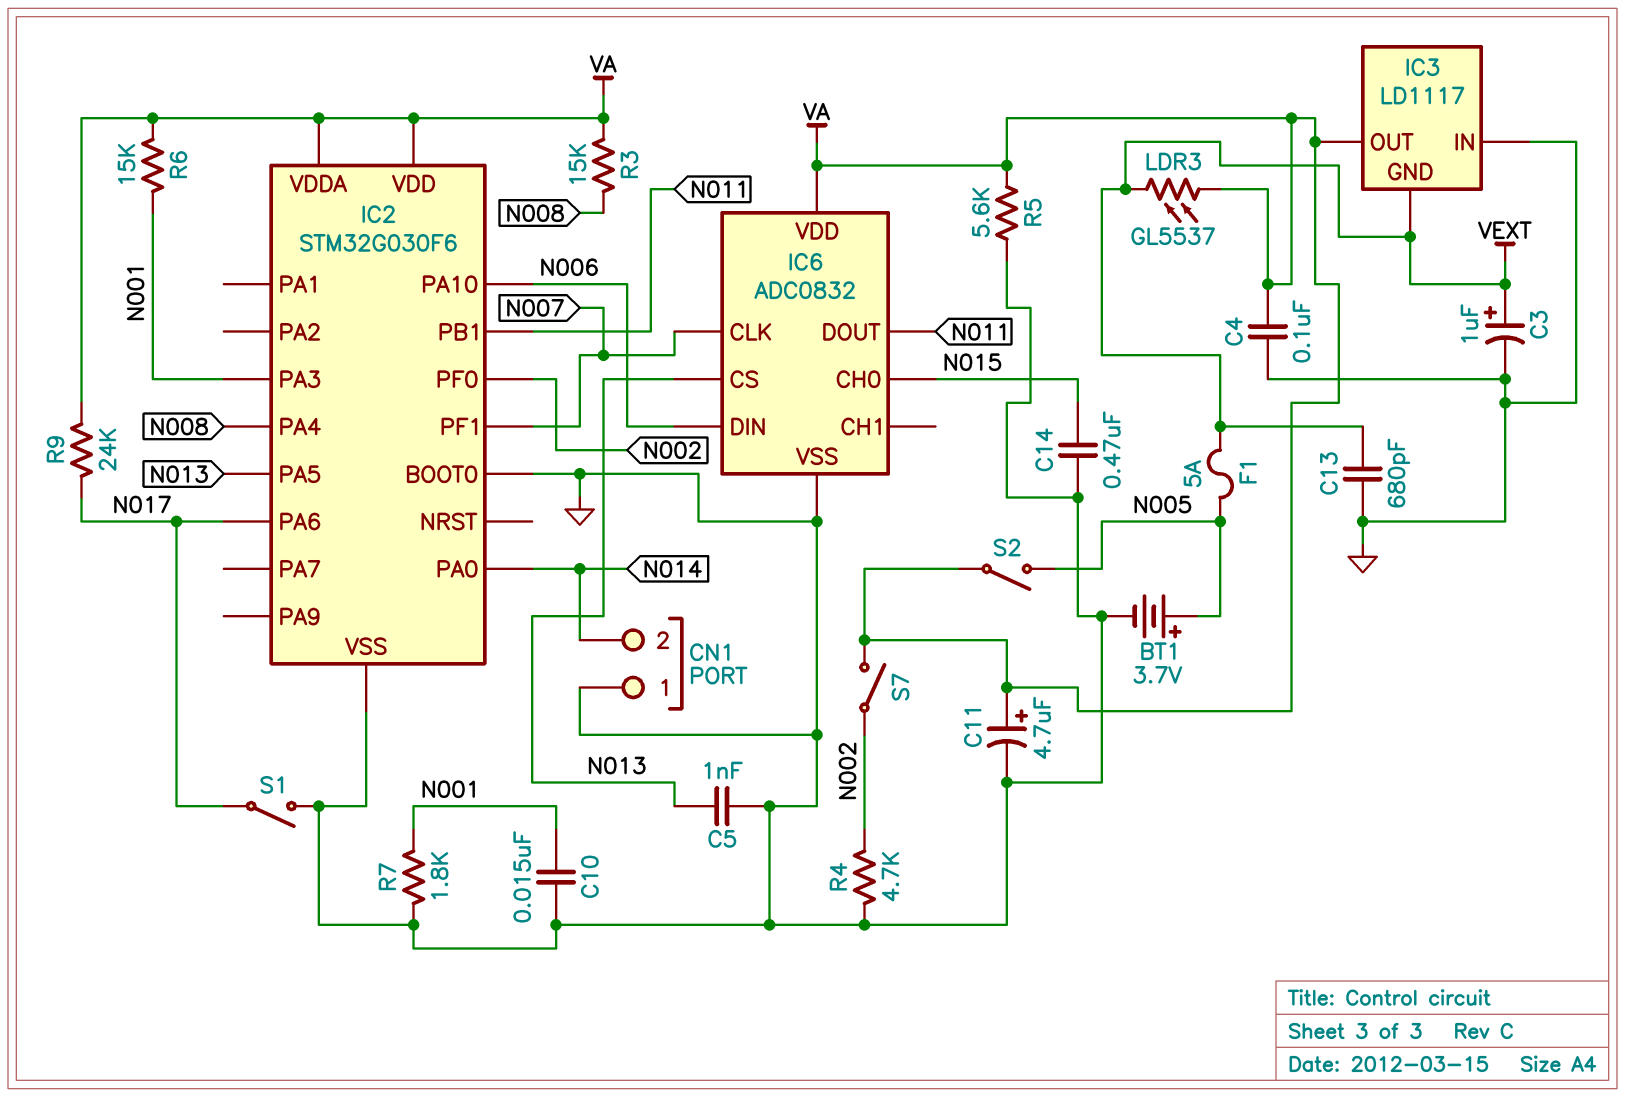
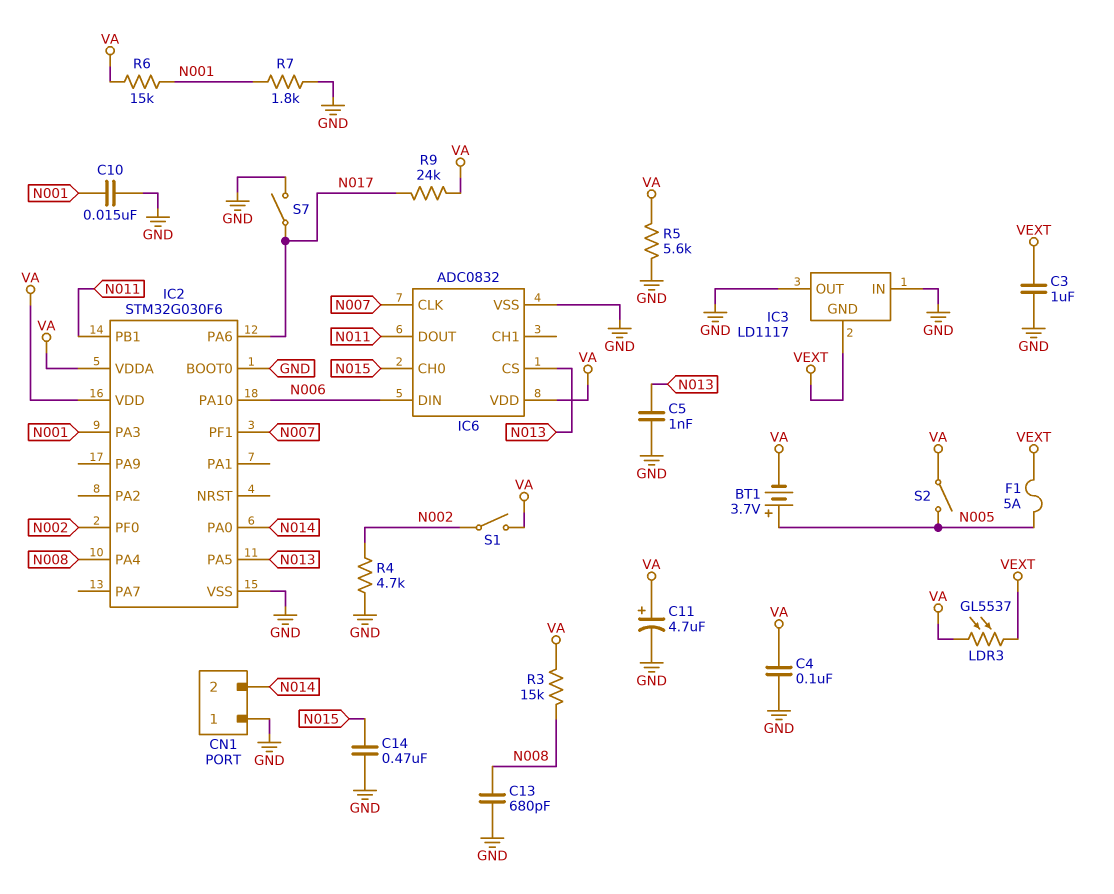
BT1: 3.7V (plus N005, minus GND) -> 3.7V (plus N005, minus VA)
C3: 1uF (plus VEXT, minus GND) -> 1uF (GND, VEXT)
C13: 680pF (GND, VEXT) -> 680pF (GND, N008)
IC3 pin OUT: VA -> GND
S1: switch (GND, N017) -> switch (N002, VA)
S7: switch (N002, VA) -> switch (GND, N017)

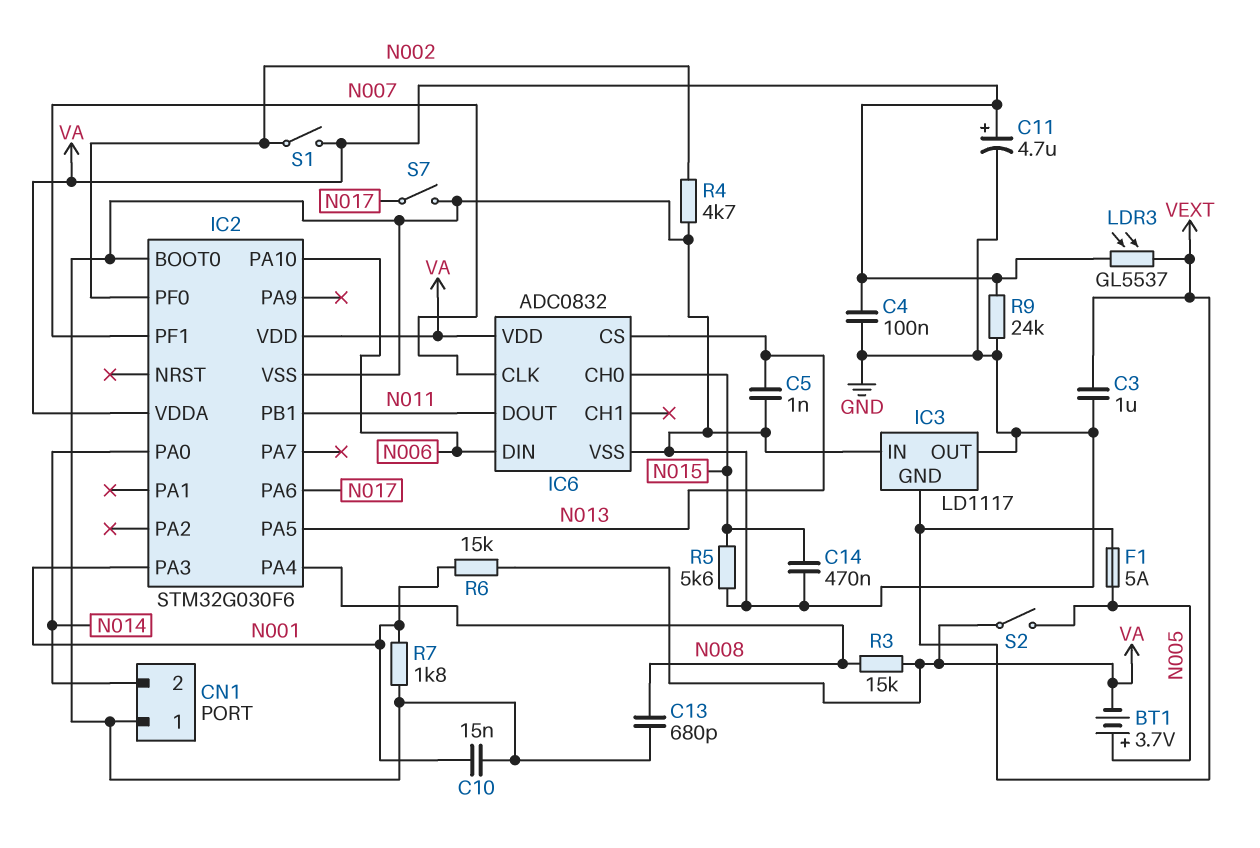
R5: 5.6k (GND, VA) -> 5.6k (GND, N015)
R9: 24k (N017, VA) -> 24k (GND, VA)

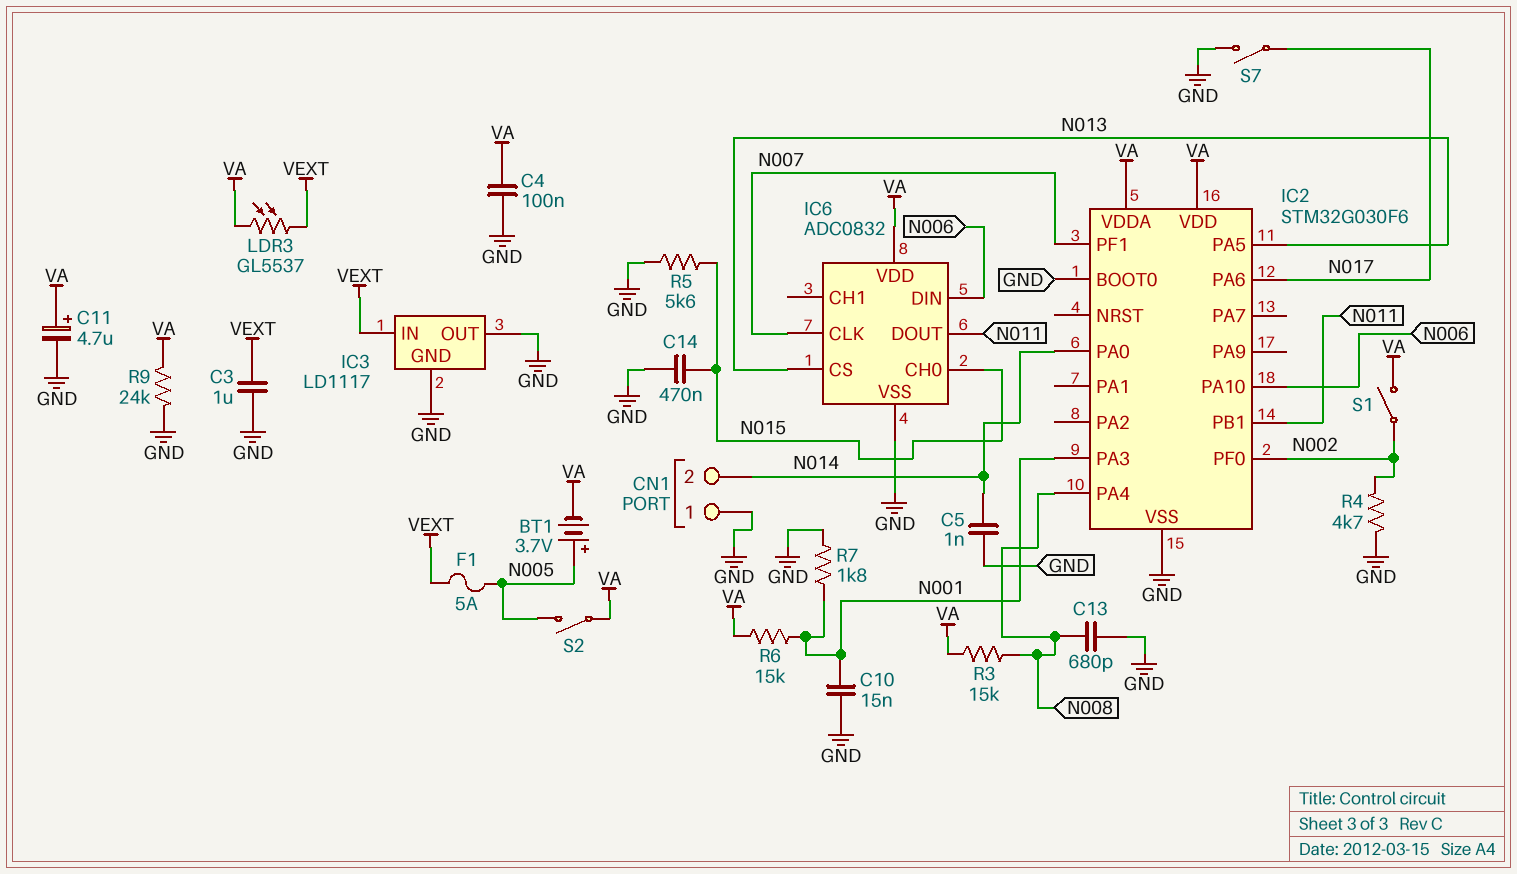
C5: 1nF (GND, N013) -> 1nF (GND, N014)
IC3 pin GND: VEXT -> GND
IC3 pin IN: GND -> VEXT

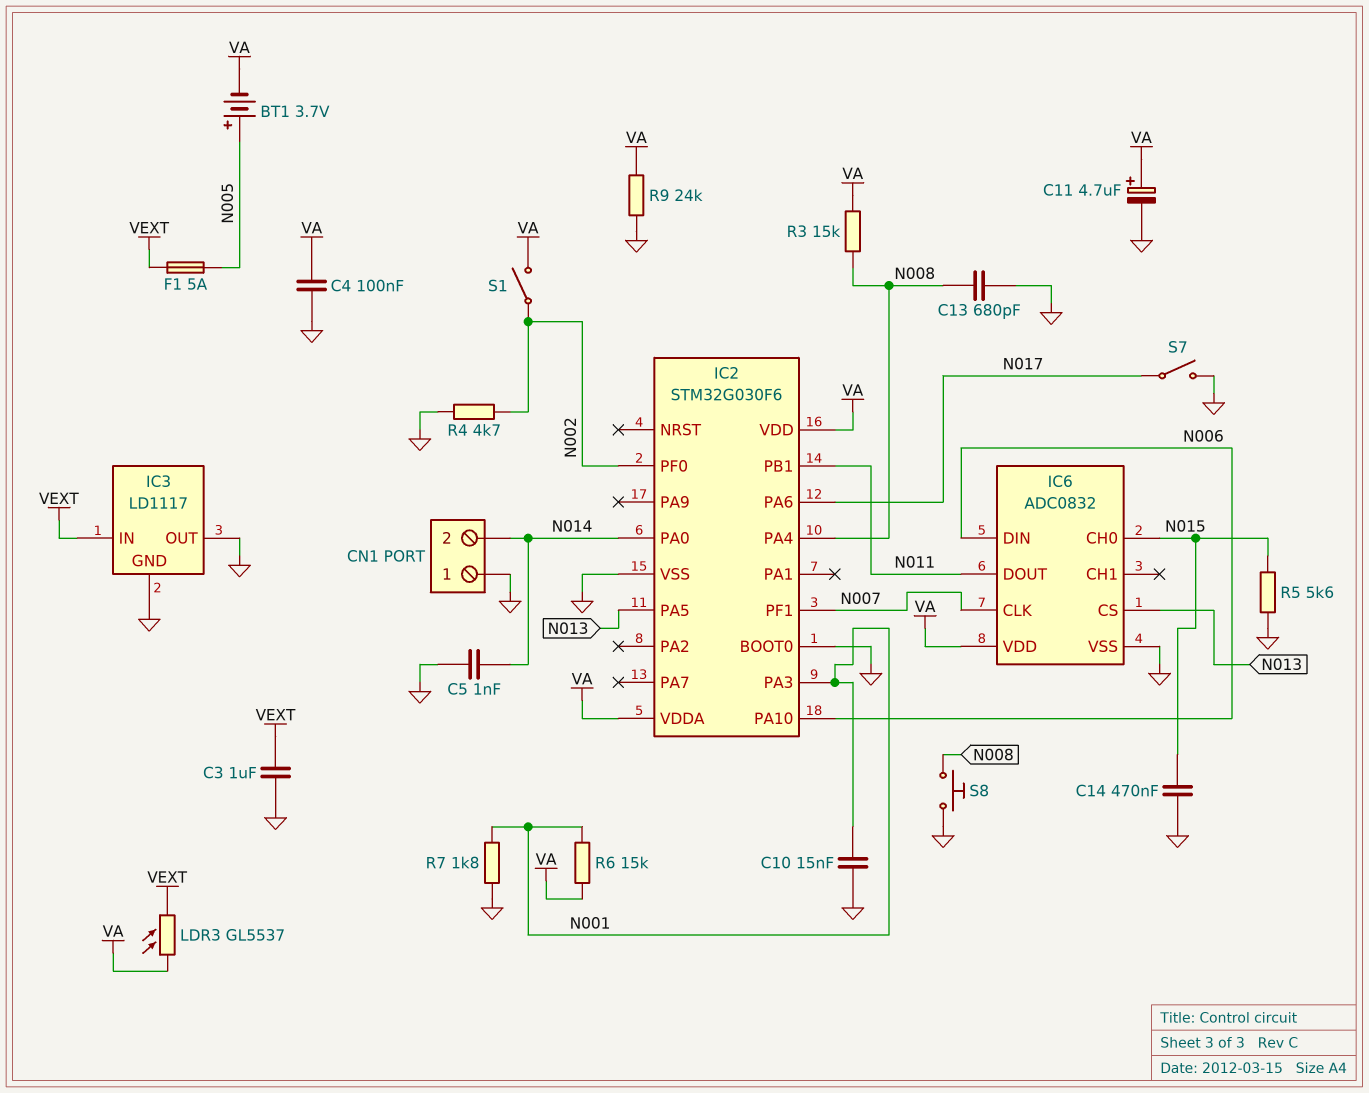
S2: switch (N005, VA) -> none
S8: none -> button (GND, N008)

